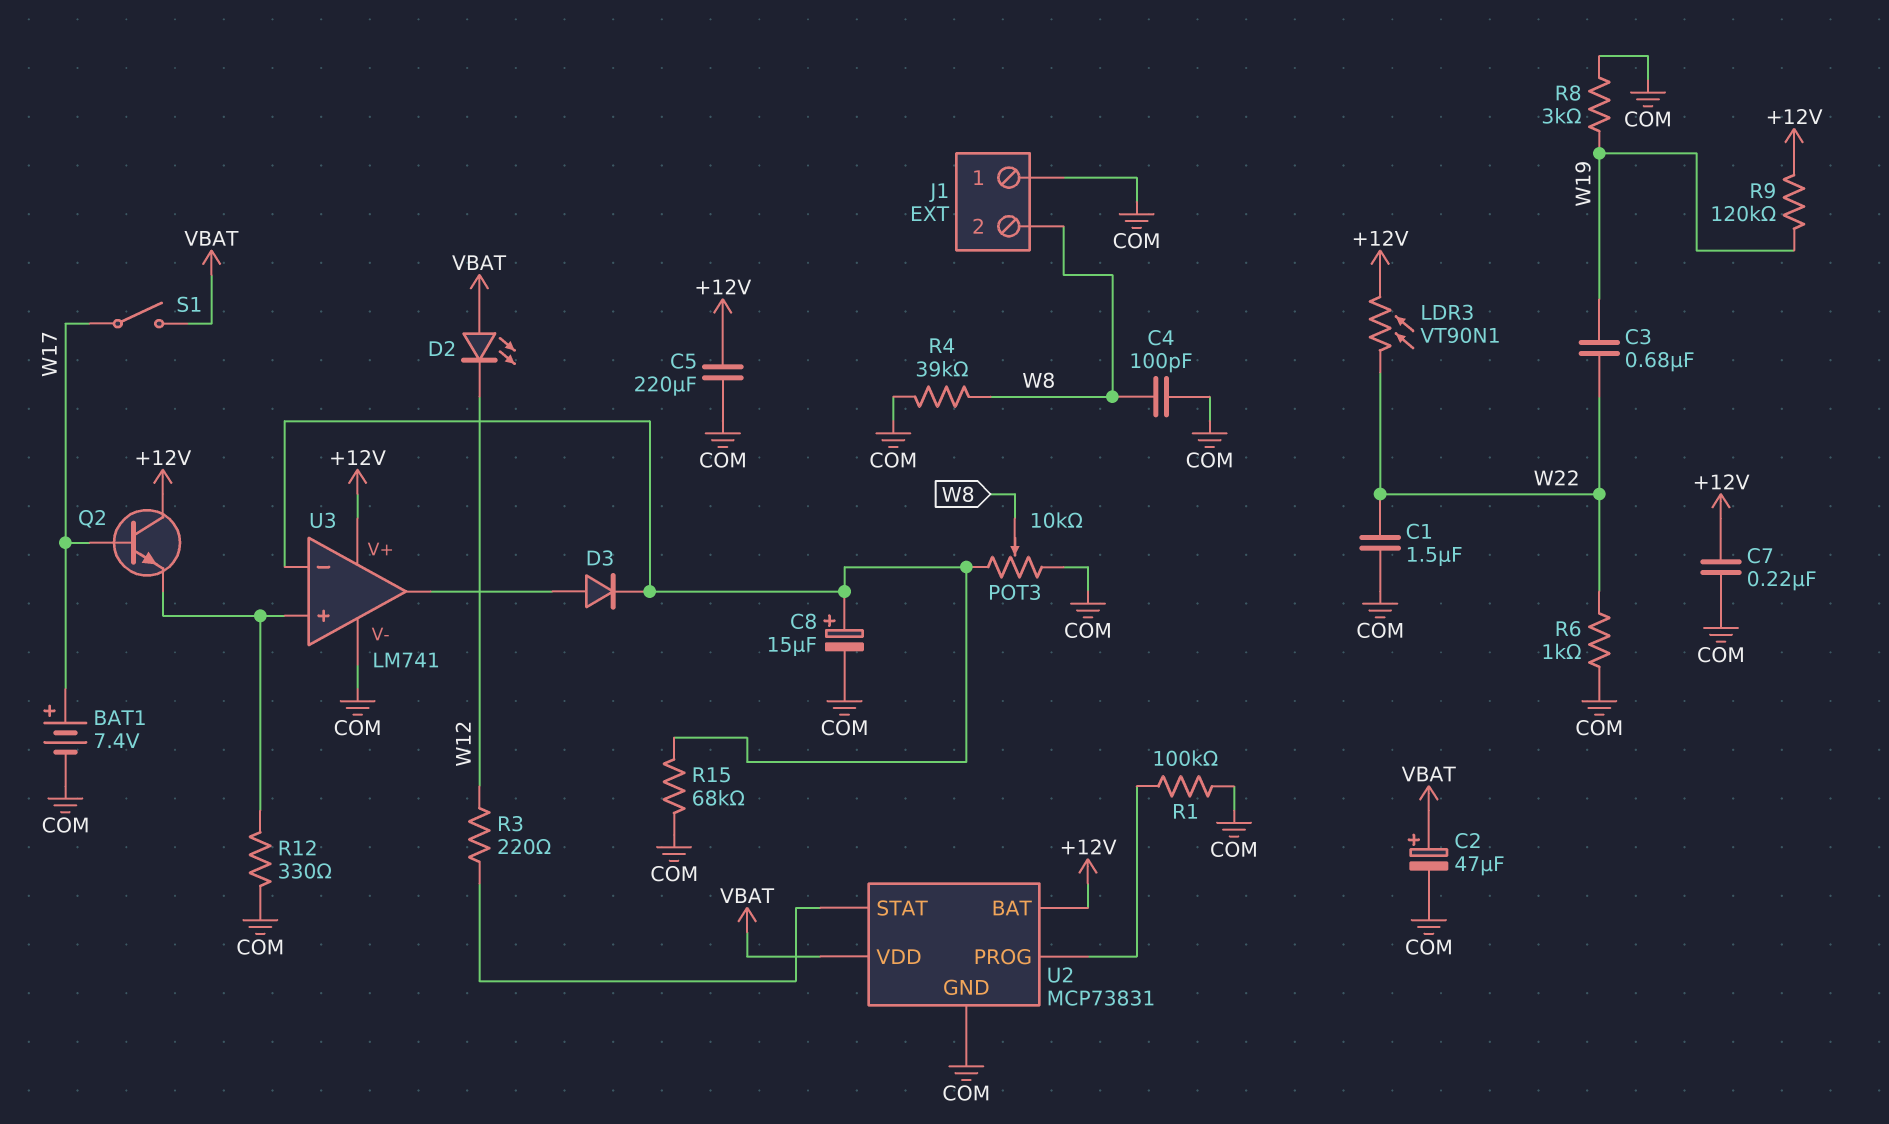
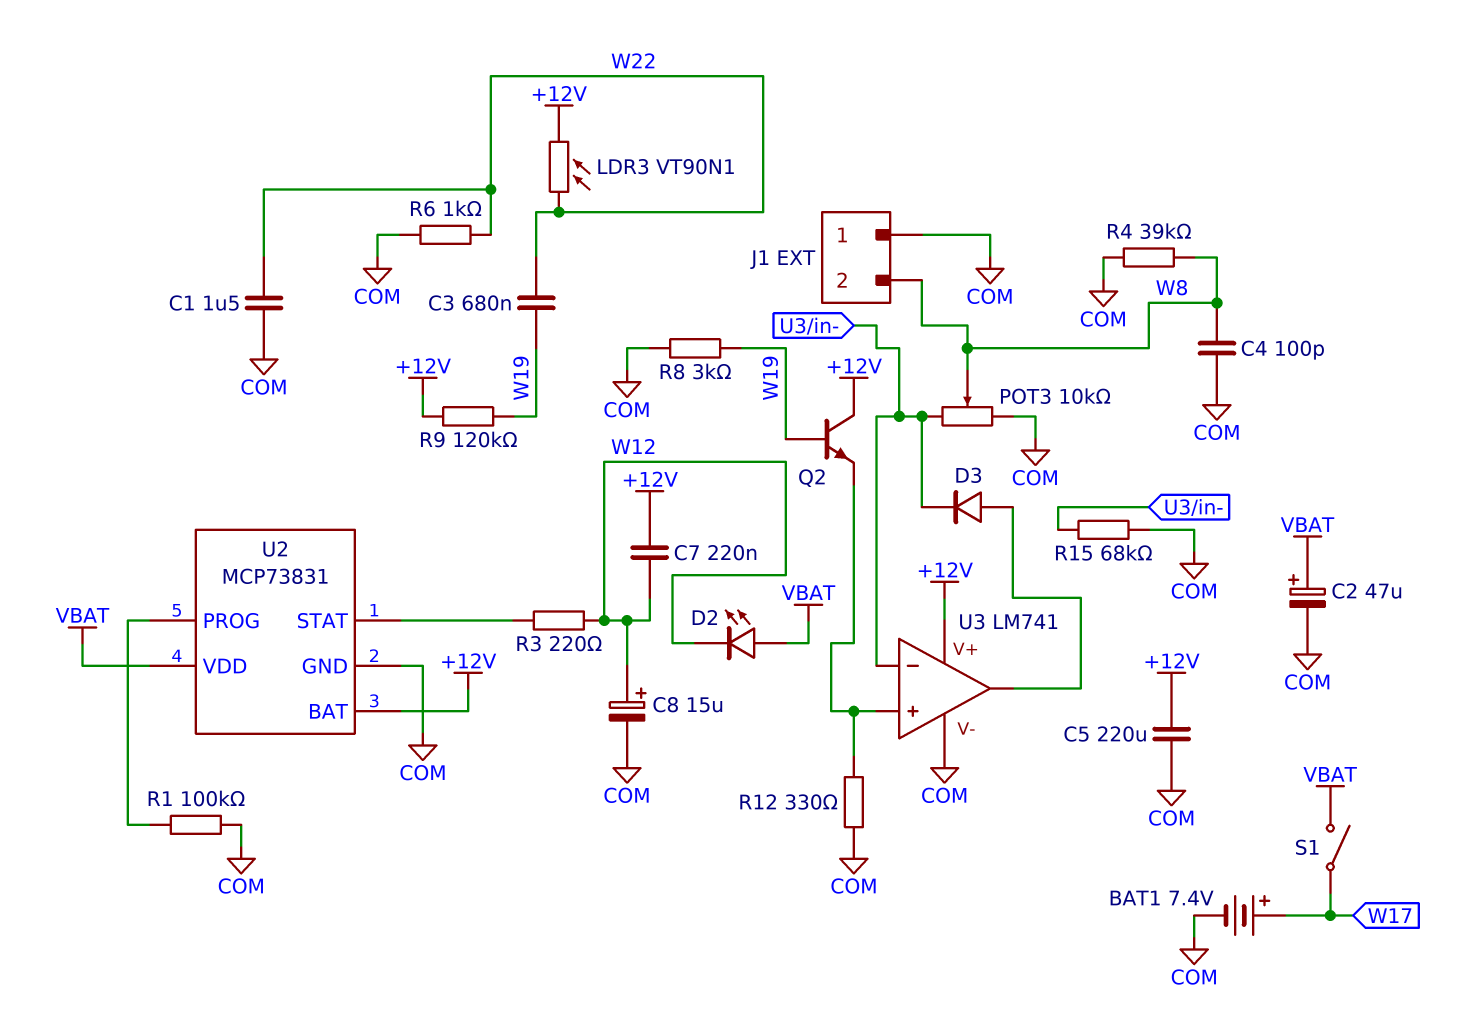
C7: 220nF (+12V, COM) -> 220nF (+12V, W12)
C8: 15uF (plus U3/in-, minus COM) -> 15uF (plus W12, minus COM)
Q2: NPN (B W17, C +12V, E U3/in+) -> NPN (B W19, C +12V, E U3/in+)

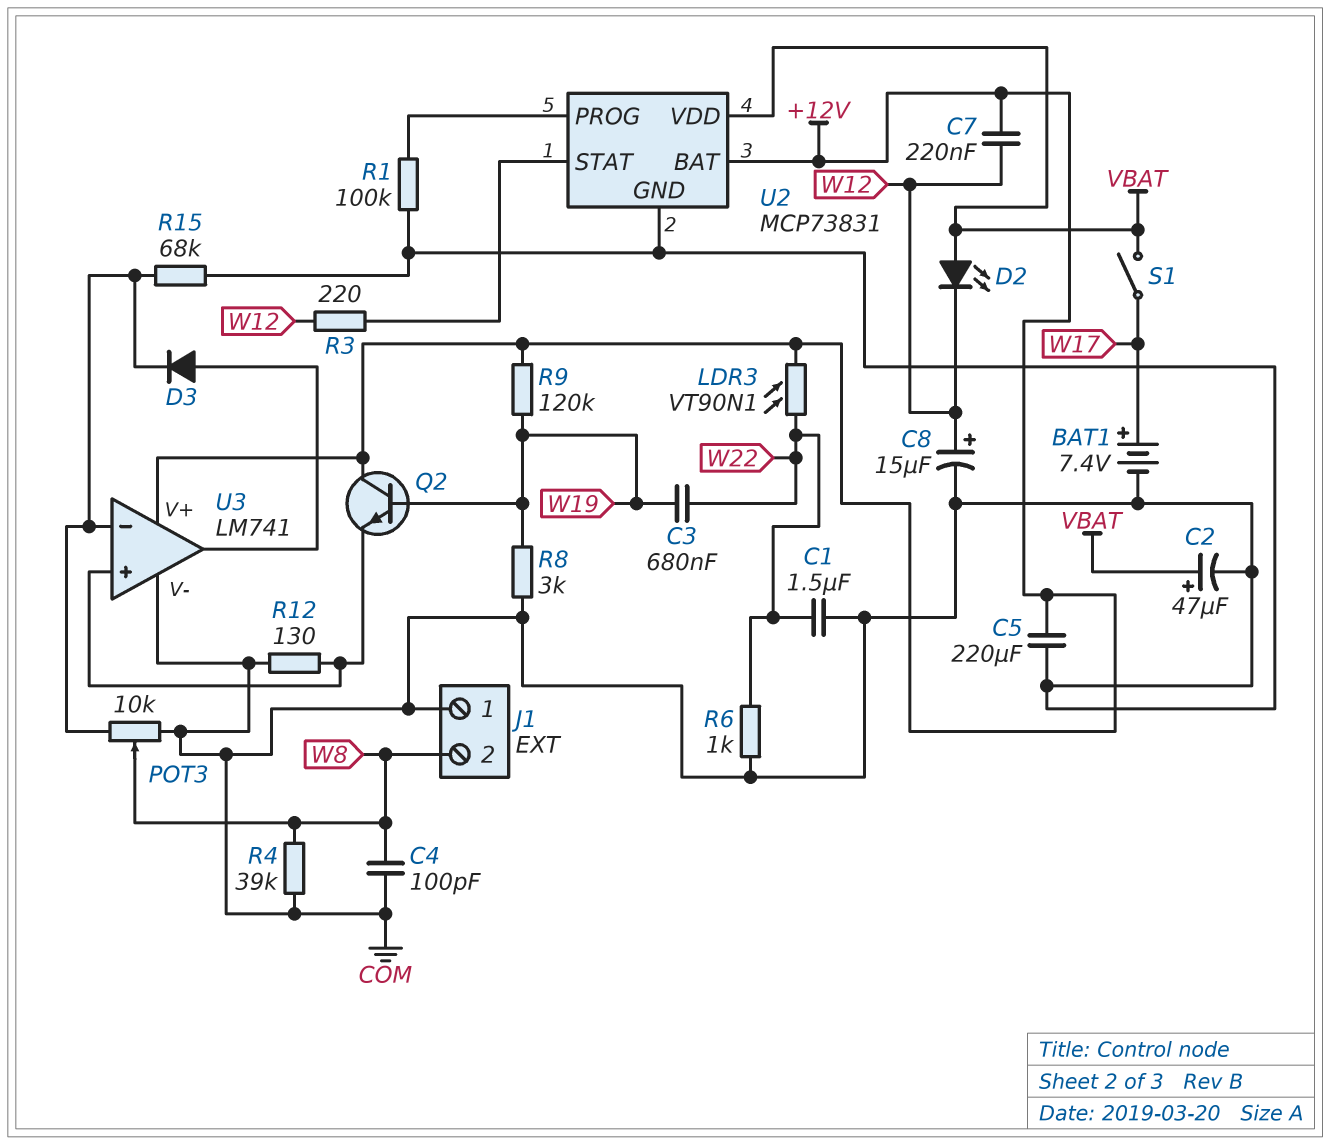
R12: 330 (COM, U3/in+) -> 130 (COM, U3/in+)

